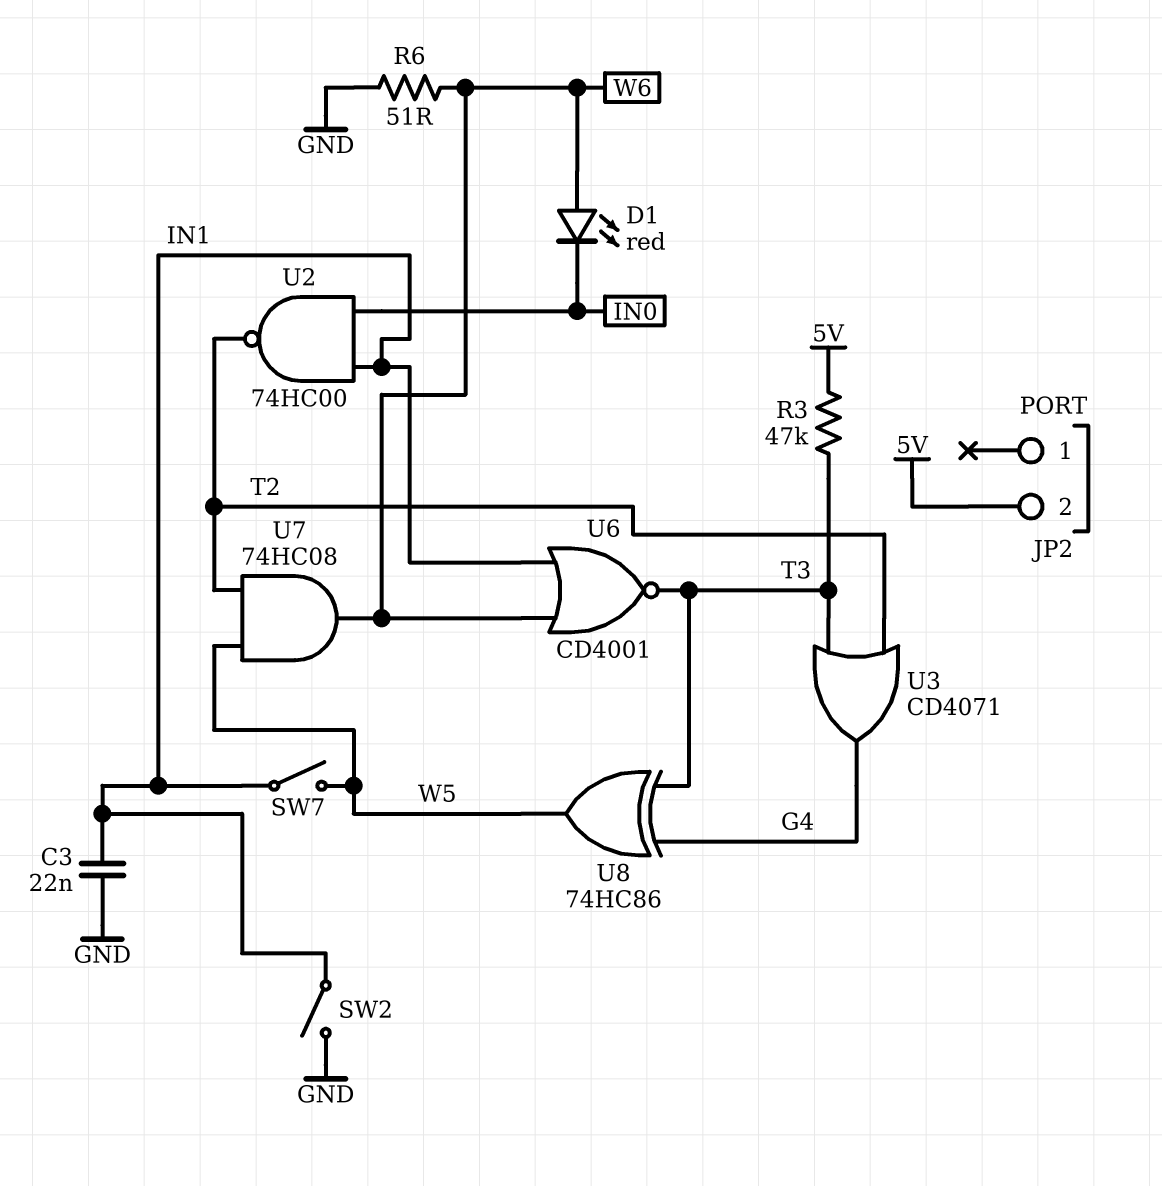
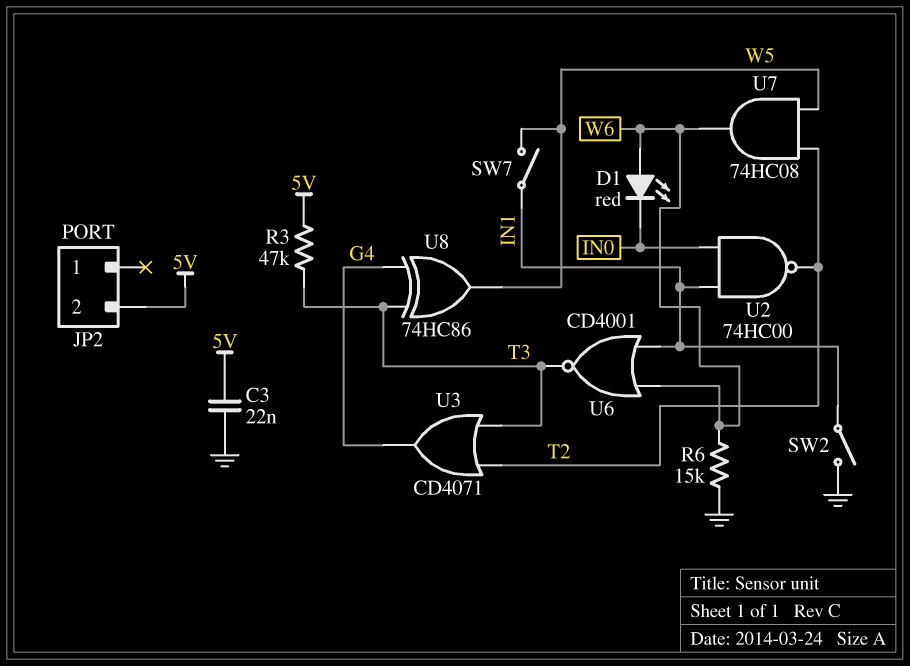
C3: 22nF (GND, IN1) -> 22nF (5V, GND)
R6: 51 (GND, W6) -> 15k (GND, W6)

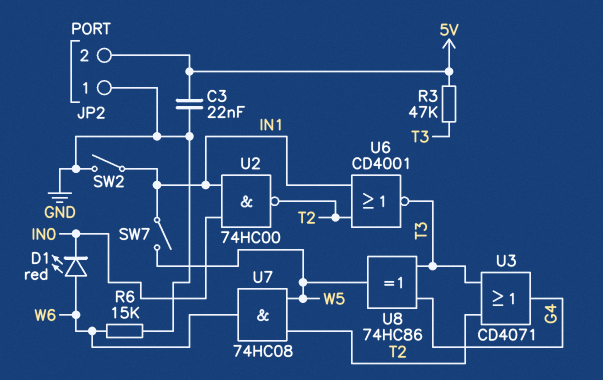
JP2 pin 1: none -> GND
U6: NOR CD4001 (in IN1, in W6, out T3) -> NOR CD4001 (in IN1, in T2, out T3)

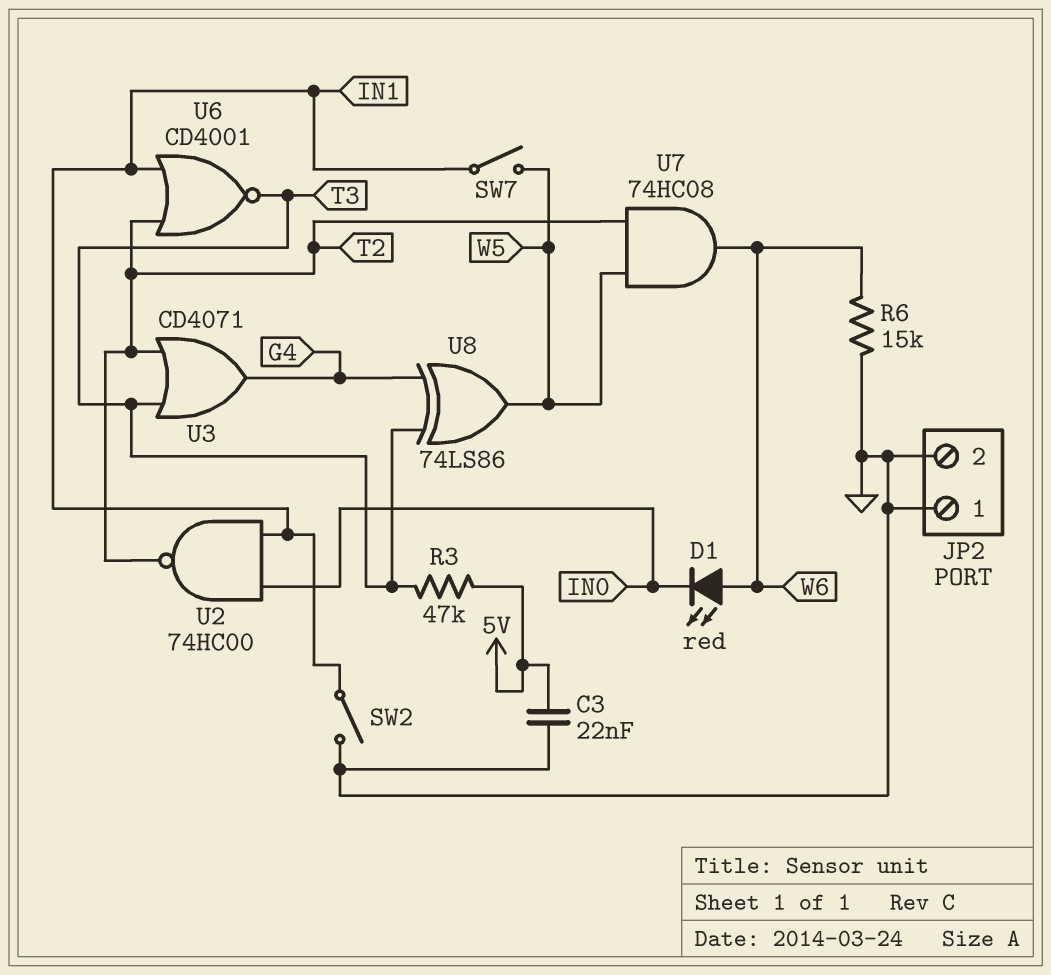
JP2 pin 2: 5V -> GND
U8: XOR 74HC86 (in G4, in T3, out W5) -> XOR 74LS86 (in G4, in T3, out W5)

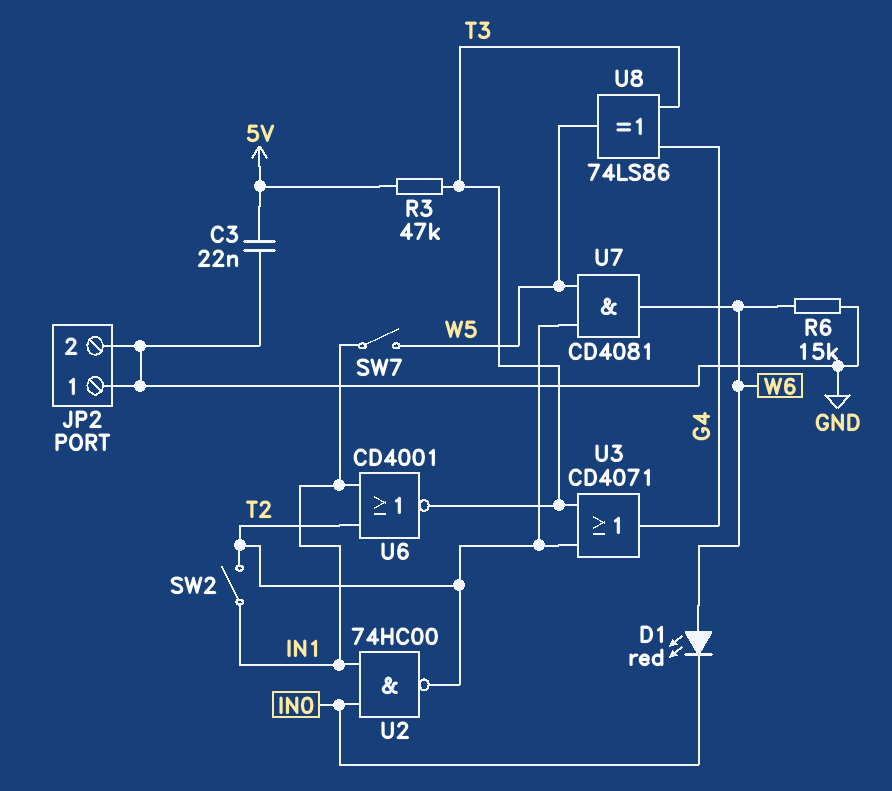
SW2: switch (GND, IN1) -> switch (IN1, T2)
U7: AND 74HC08 (in T2, in W5, out W6) -> AND CD4081 (in T2, in W5, out W6)

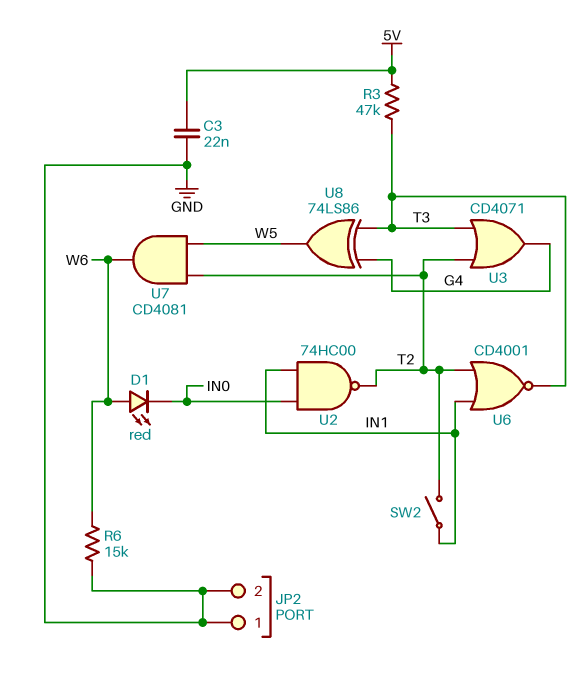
SW7: switch (IN1, W5) -> none

